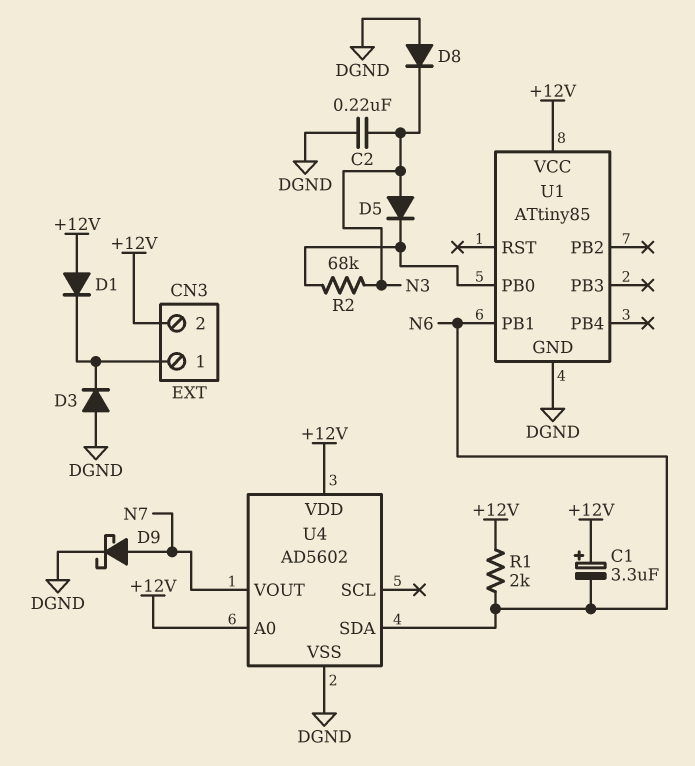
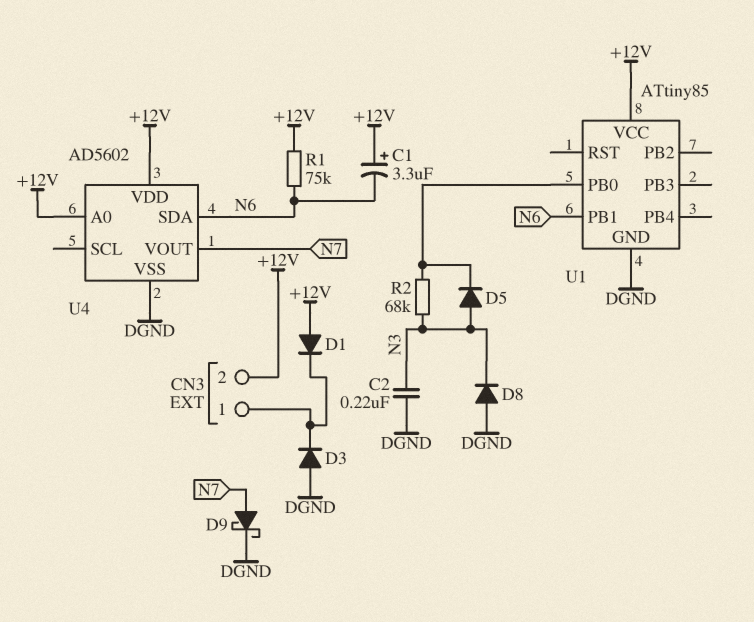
R1: 2k (+12V, N6) -> 75k (+12V, N6)

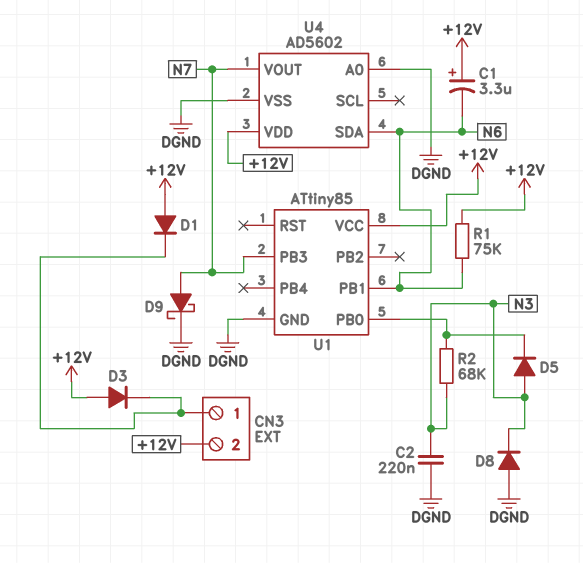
D3: diode (A DGND, K CN3/1) -> diode (A +12V, K CN3/1)
U1 pin PB3: none -> N7
U4 pin A0: +12V -> DGND

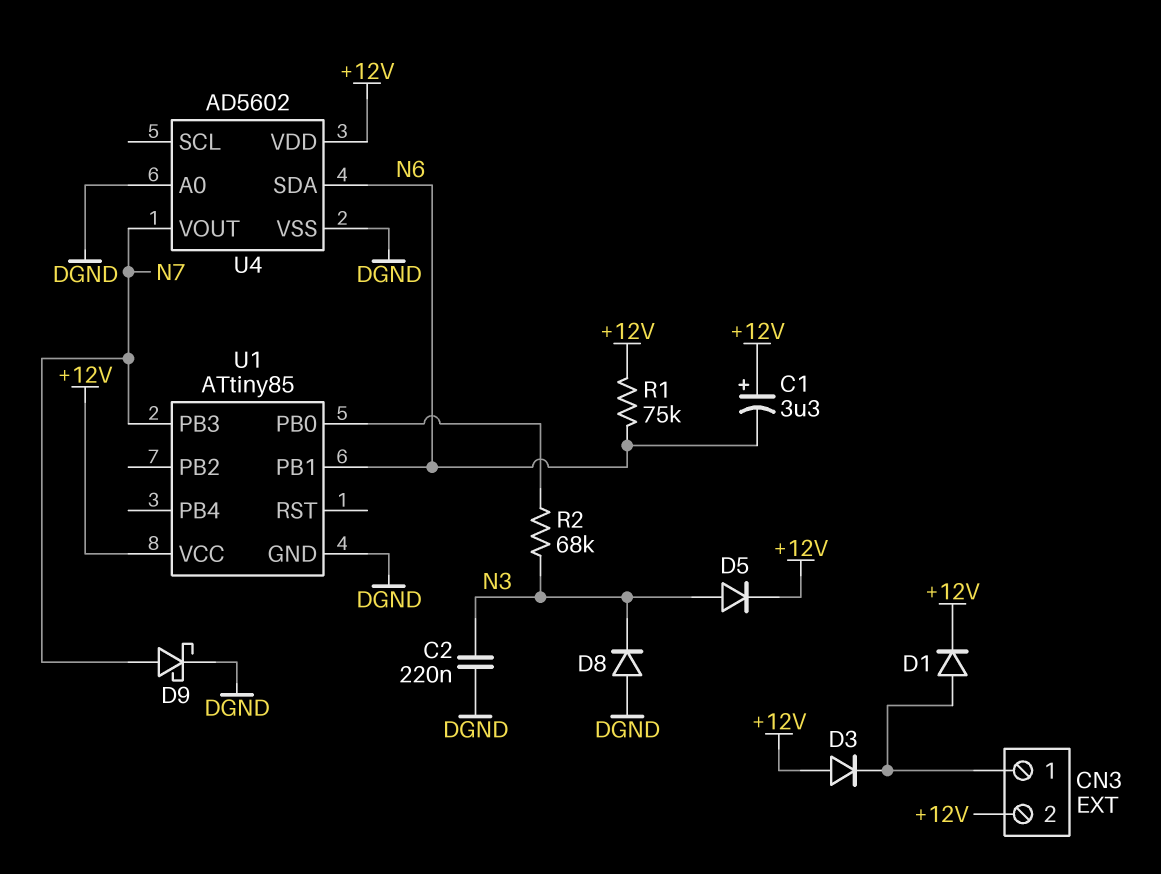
D1: diode (A +12V, K CN3/1) -> diode (A CN3/1, K +12V)
D5: diode (A N3, K U1/PB0) -> diode (A N3, K +12V)

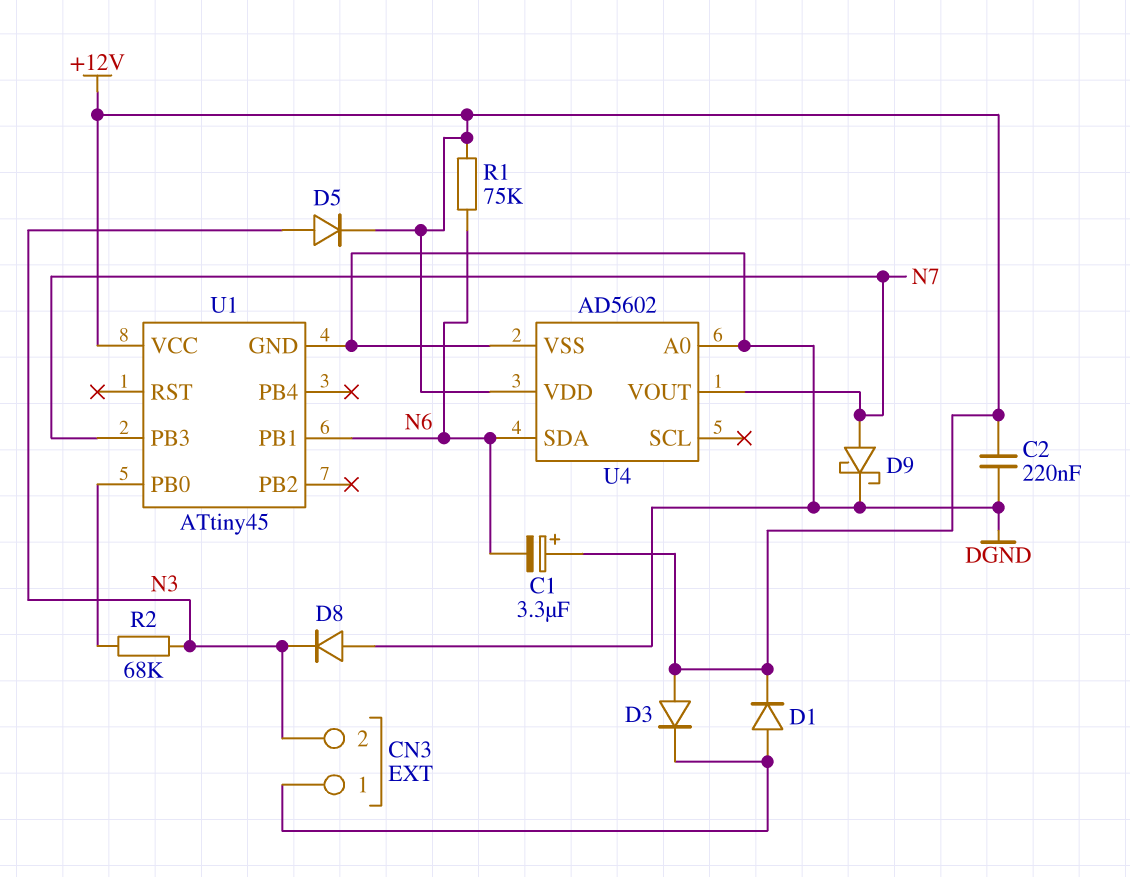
C2: 220nF (DGND, N3) -> 220nF (+12V, DGND)
CN3 pin 2: +12V -> N3
U1: ATtiny85 -> ATtiny45

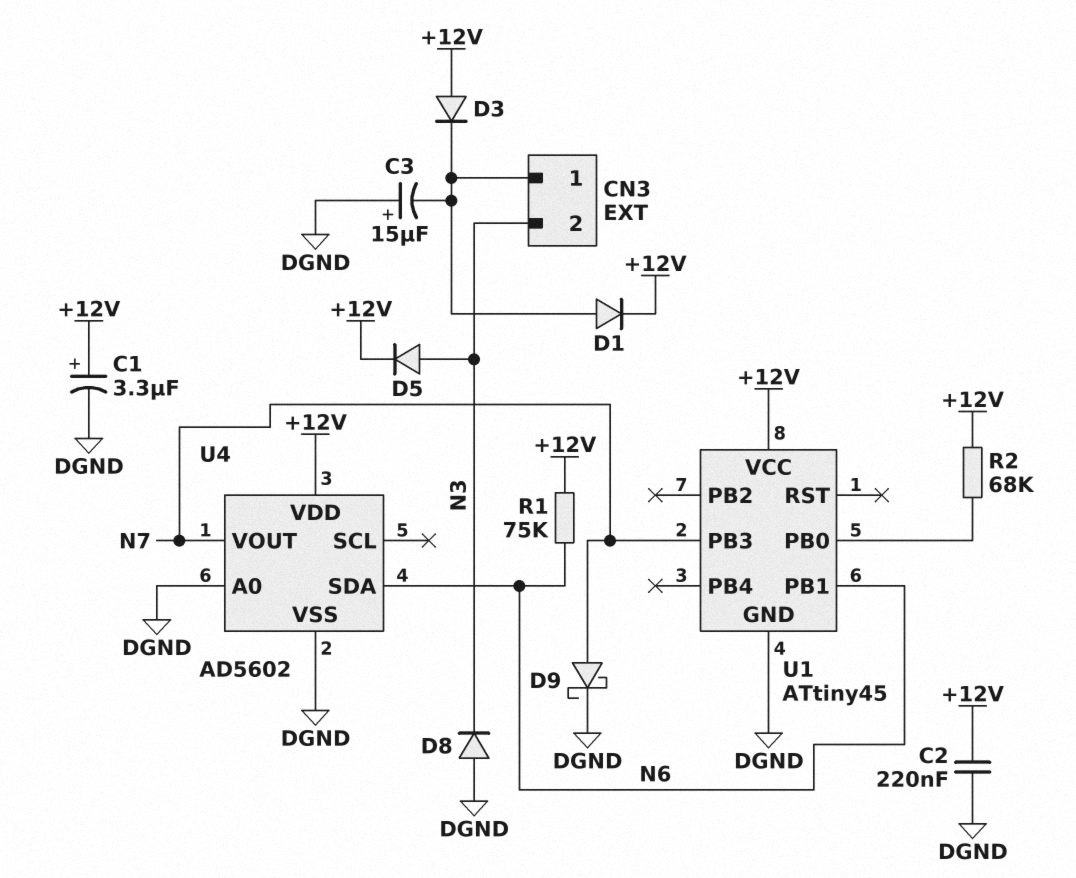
C1: 3.3uF (plus +12V, minus N6) -> 3.3uF (plus +12V, minus DGND)
C3: none -> 15uF (plus DGND, minus CN3/1)
R2: 68k (N3, U1/PB0) -> 68k (+12V, U1/PB0)

